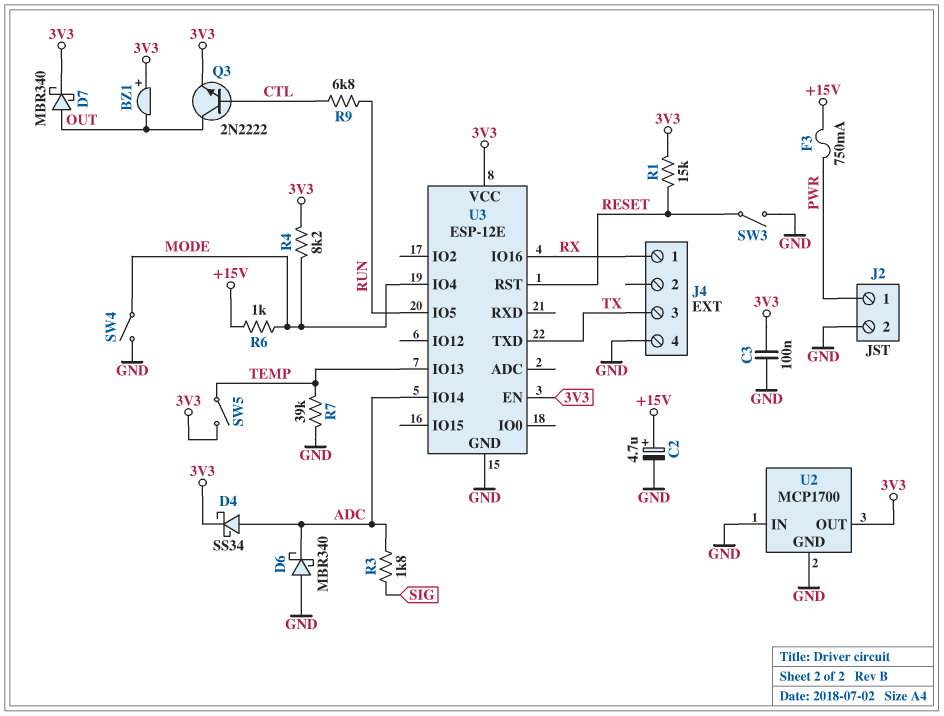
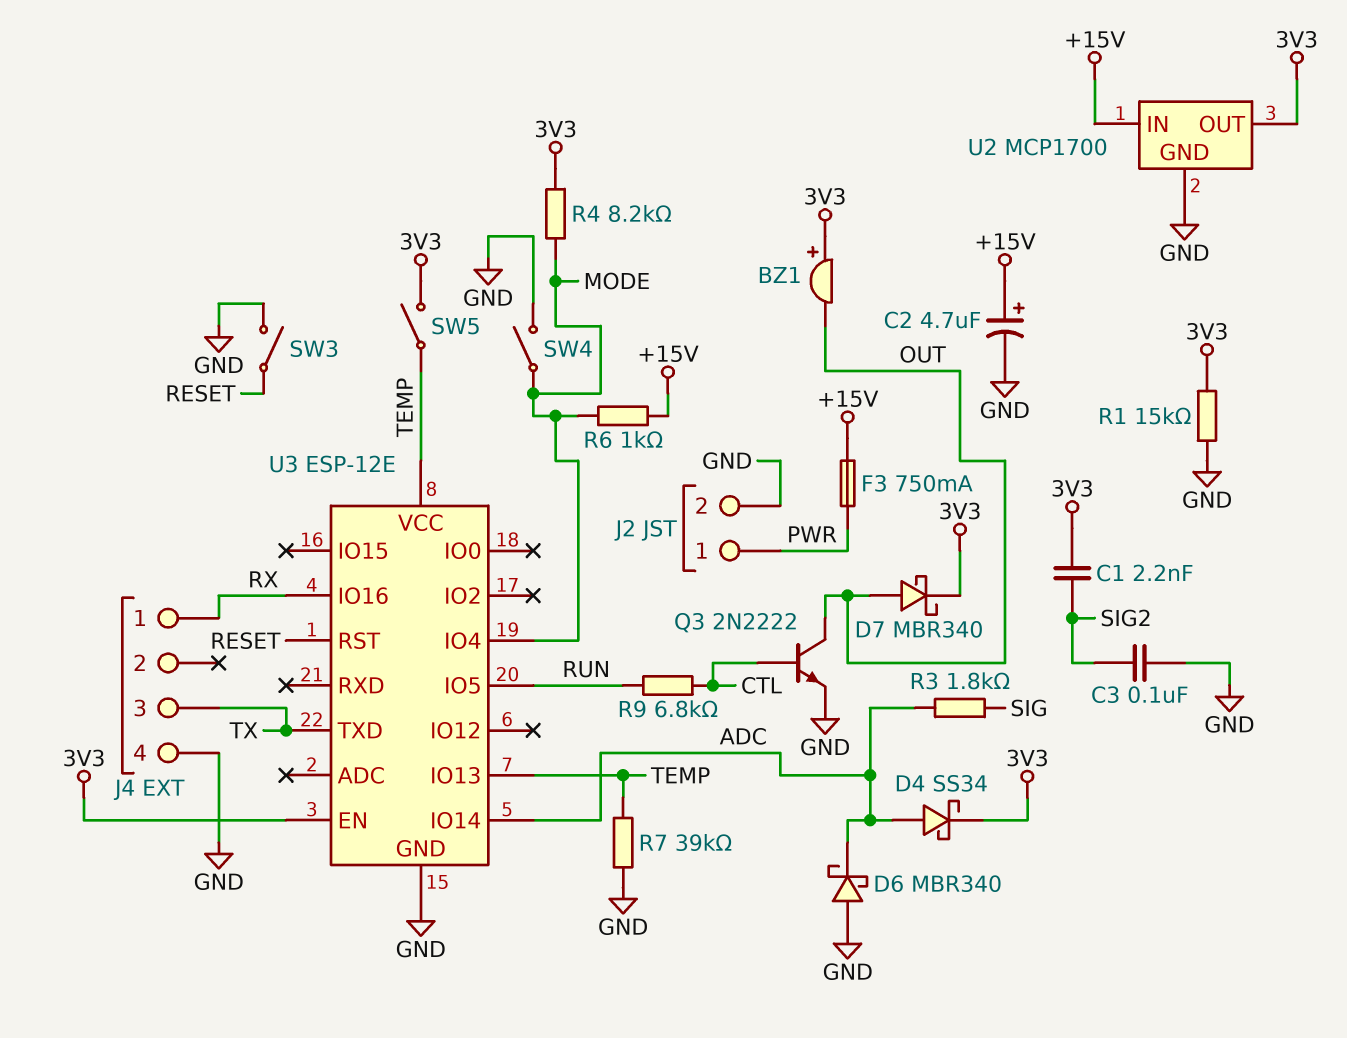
C1: none -> 2.2nF (3V3, SIG2)
C3: 100nF (3V3, GND) -> 100nF (GND, SIG2)
Q3: NPN 2N2222 (B CTL, C OUT, E 3V3) -> NPN 2N2222 (B CTL, C OUT, E GND)
R1: 15k (3V3, RESET) -> 15k (3V3, GND)
U2 pin IN: GND -> +15V
U3 pin VCC: 3V3 -> TEMP

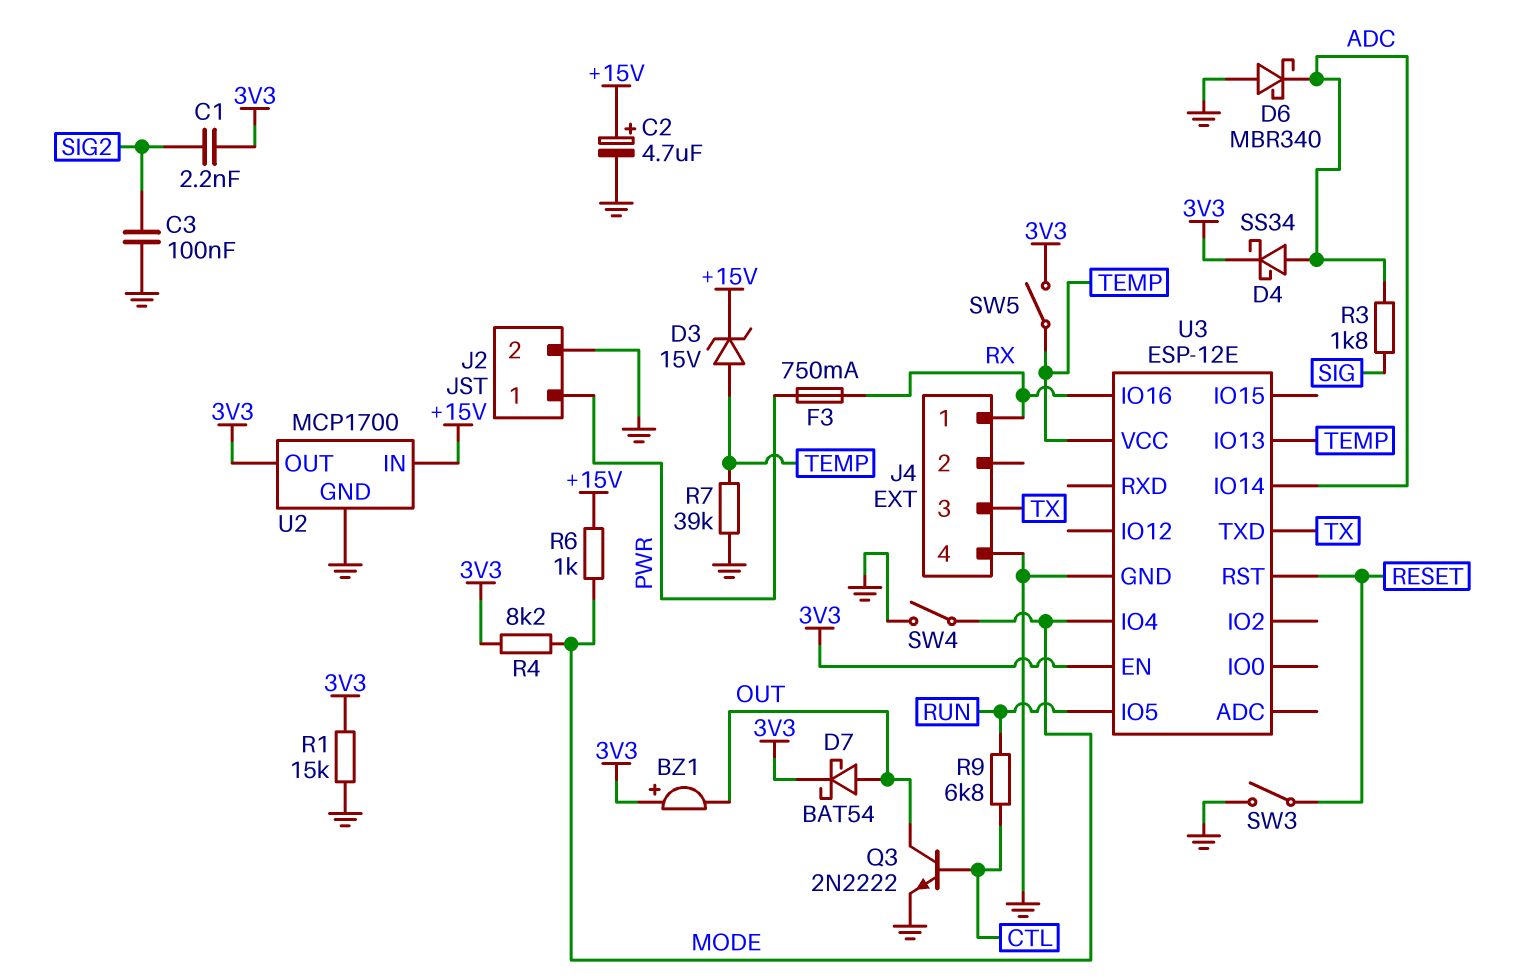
D3: none -> zener 15V (A TEMP, K +15V)
D7: schottky MBR340 (A OUT, K 3V3) -> schottky BAT54 (A OUT, K 3V3)
F3: 750mA (+15V, PWR) -> 750mA (PWR, RX)

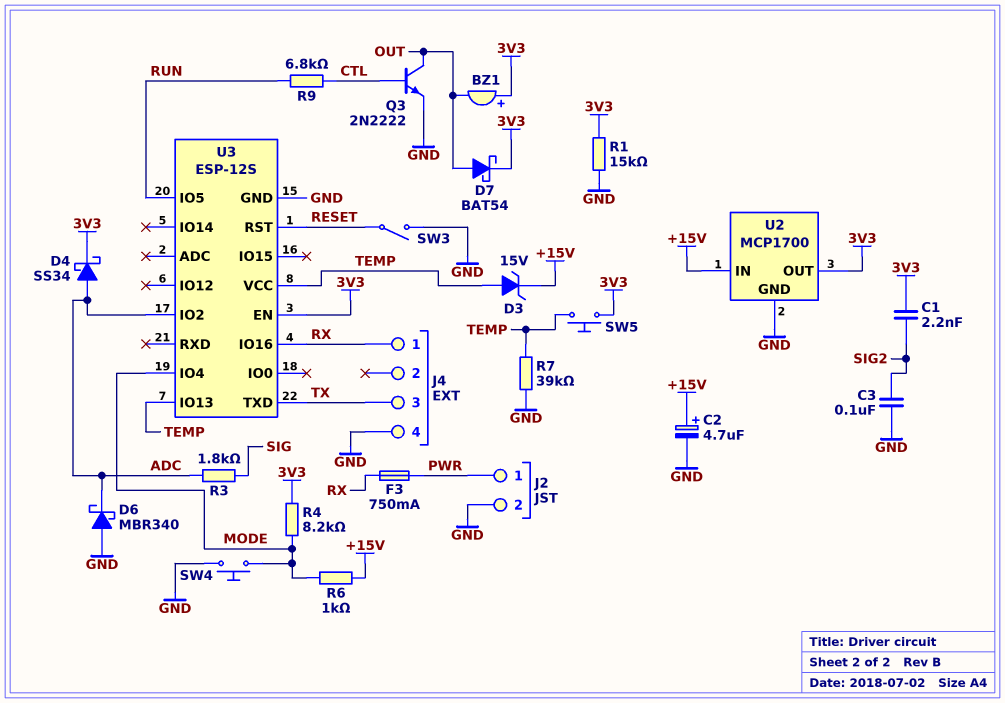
SW4: switch (GND, MODE) -> button (GND, MODE)
SW5: switch (3V3, TEMP) -> button (3V3, TEMP)
U3: ESP-12E -> ESP-12S
U3 pin IO2: none -> ADC
U3 pin IO14: ADC -> none

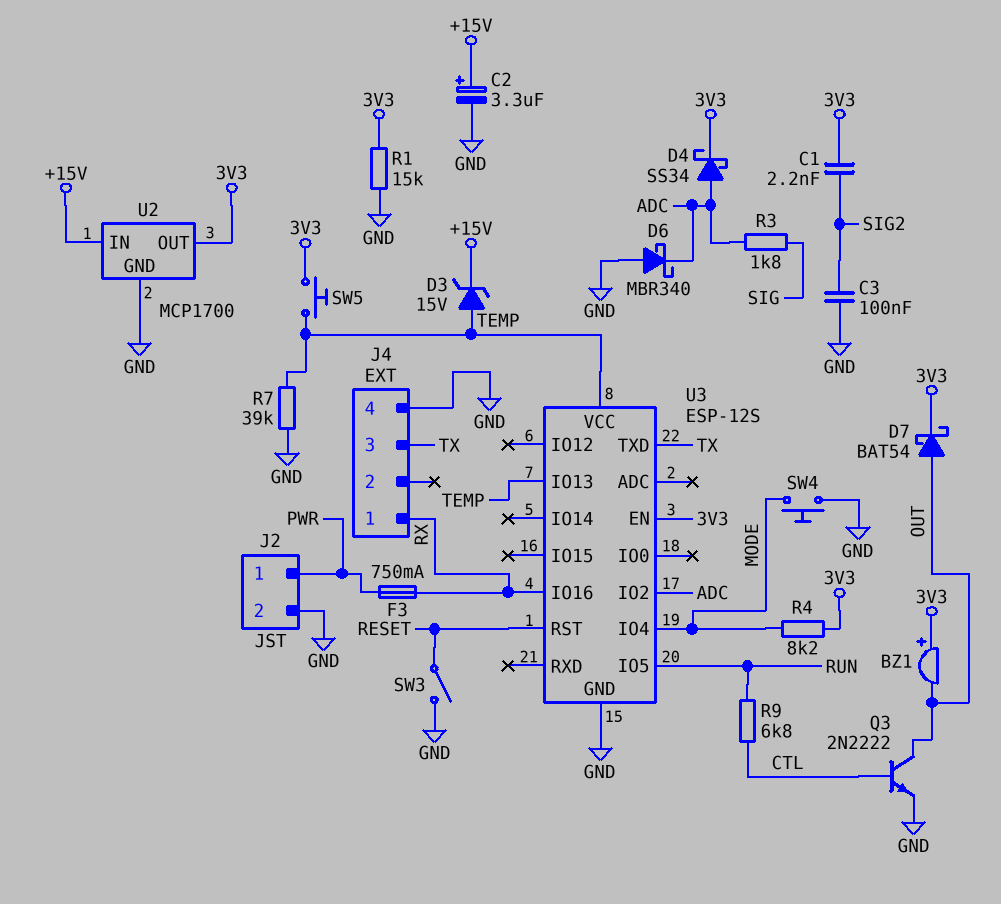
C2: 4.7uF (plus +15V, minus GND) -> 3.3uF (plus +15V, minus GND)
R6: 1k (+15V, MODE) -> none

